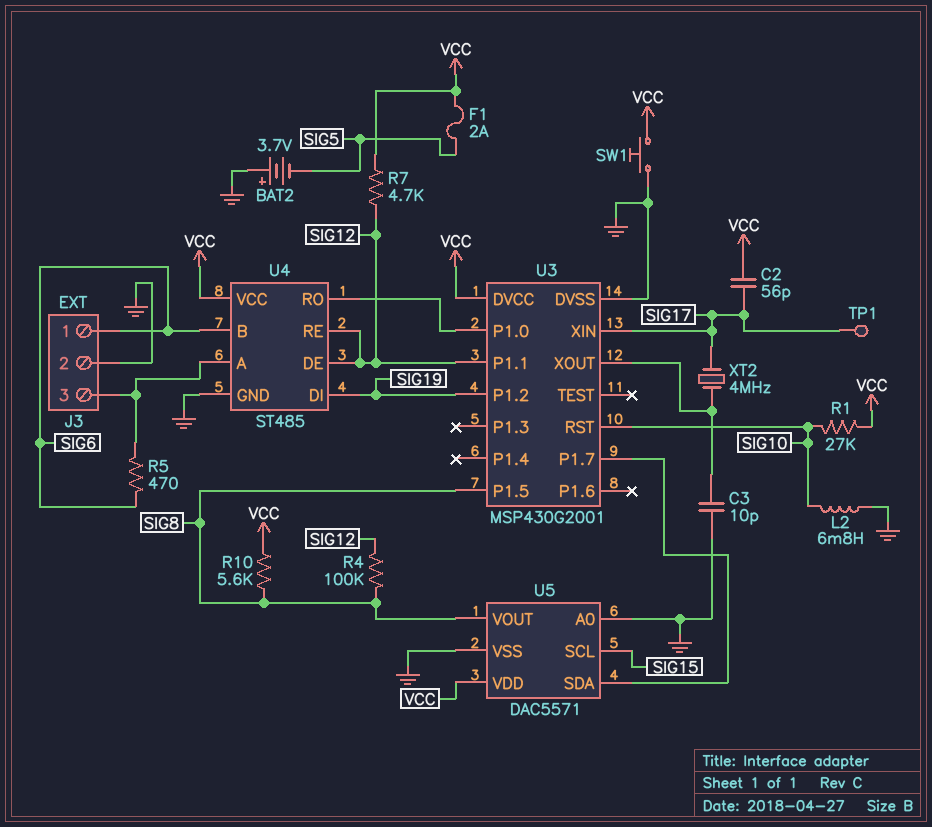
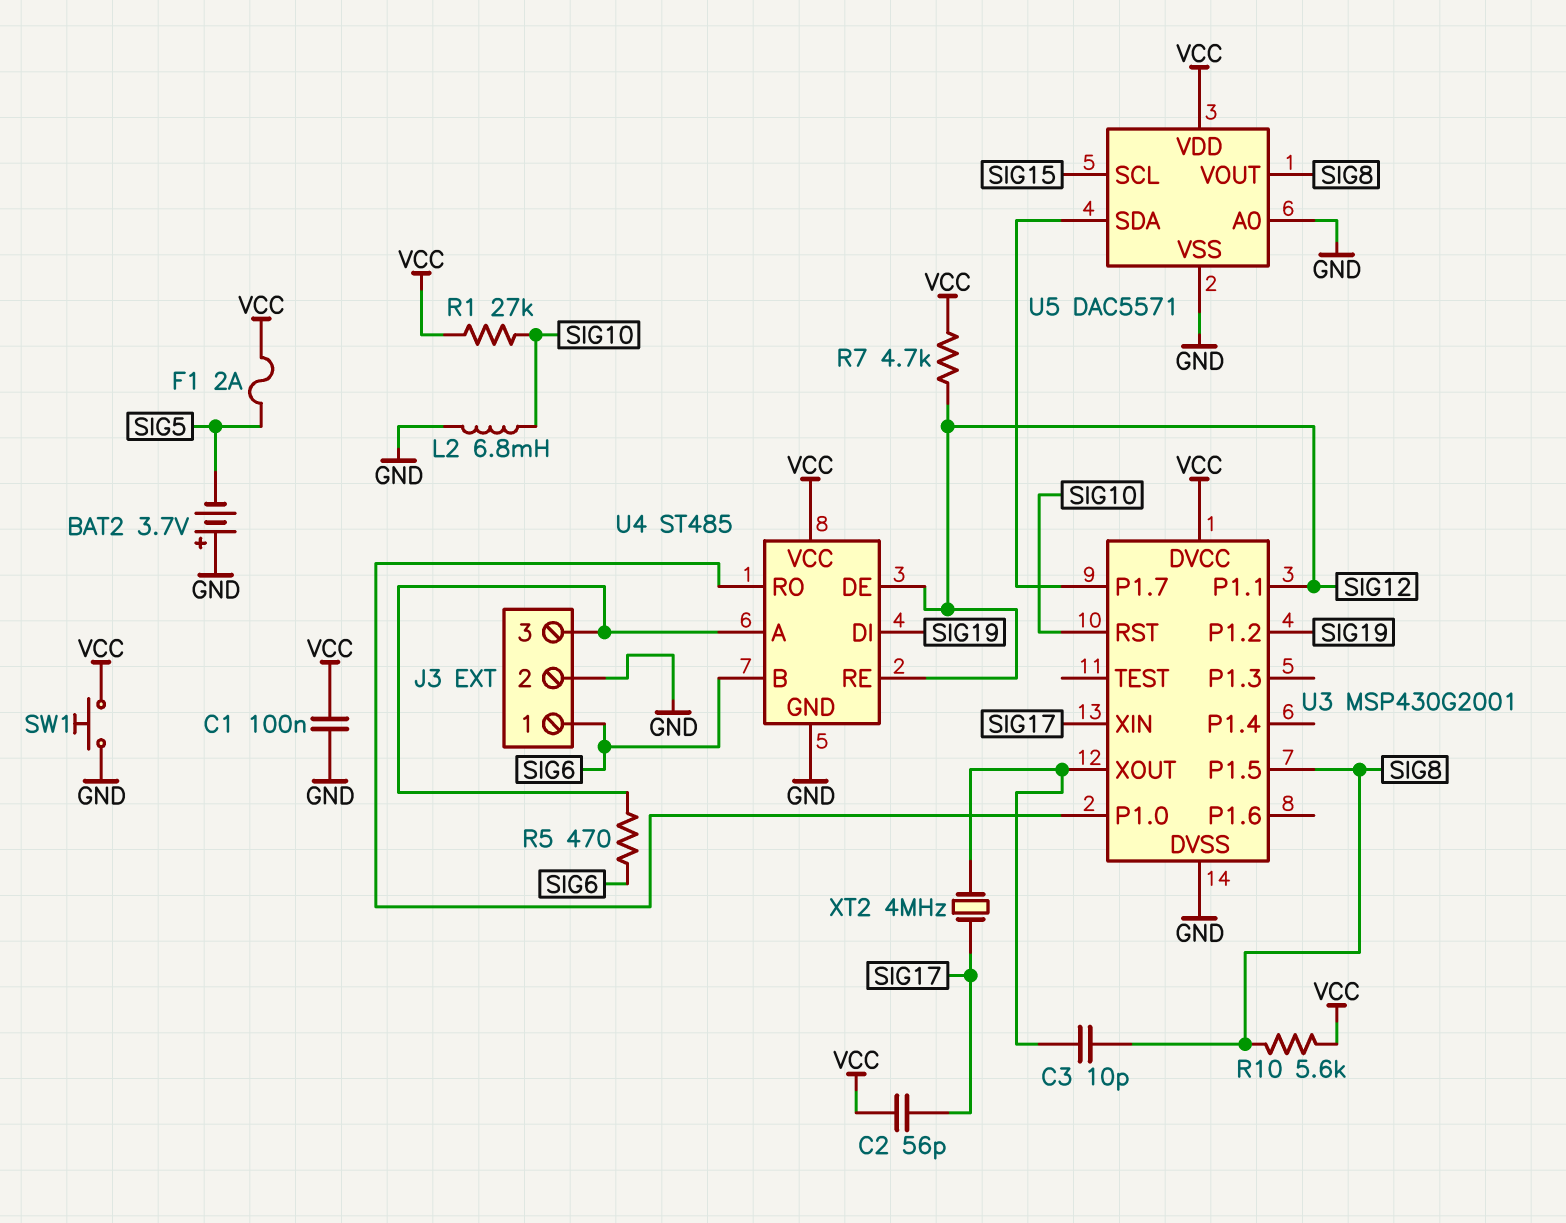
C1: none -> 100nF (GND, VCC)
C3: 10pF (GND, U3/XOUT) -> 10pF (SIG8, U3/XOUT)
R4: 100k (SIG8, SIG12) -> none
TP1: test point (SIG17) -> none

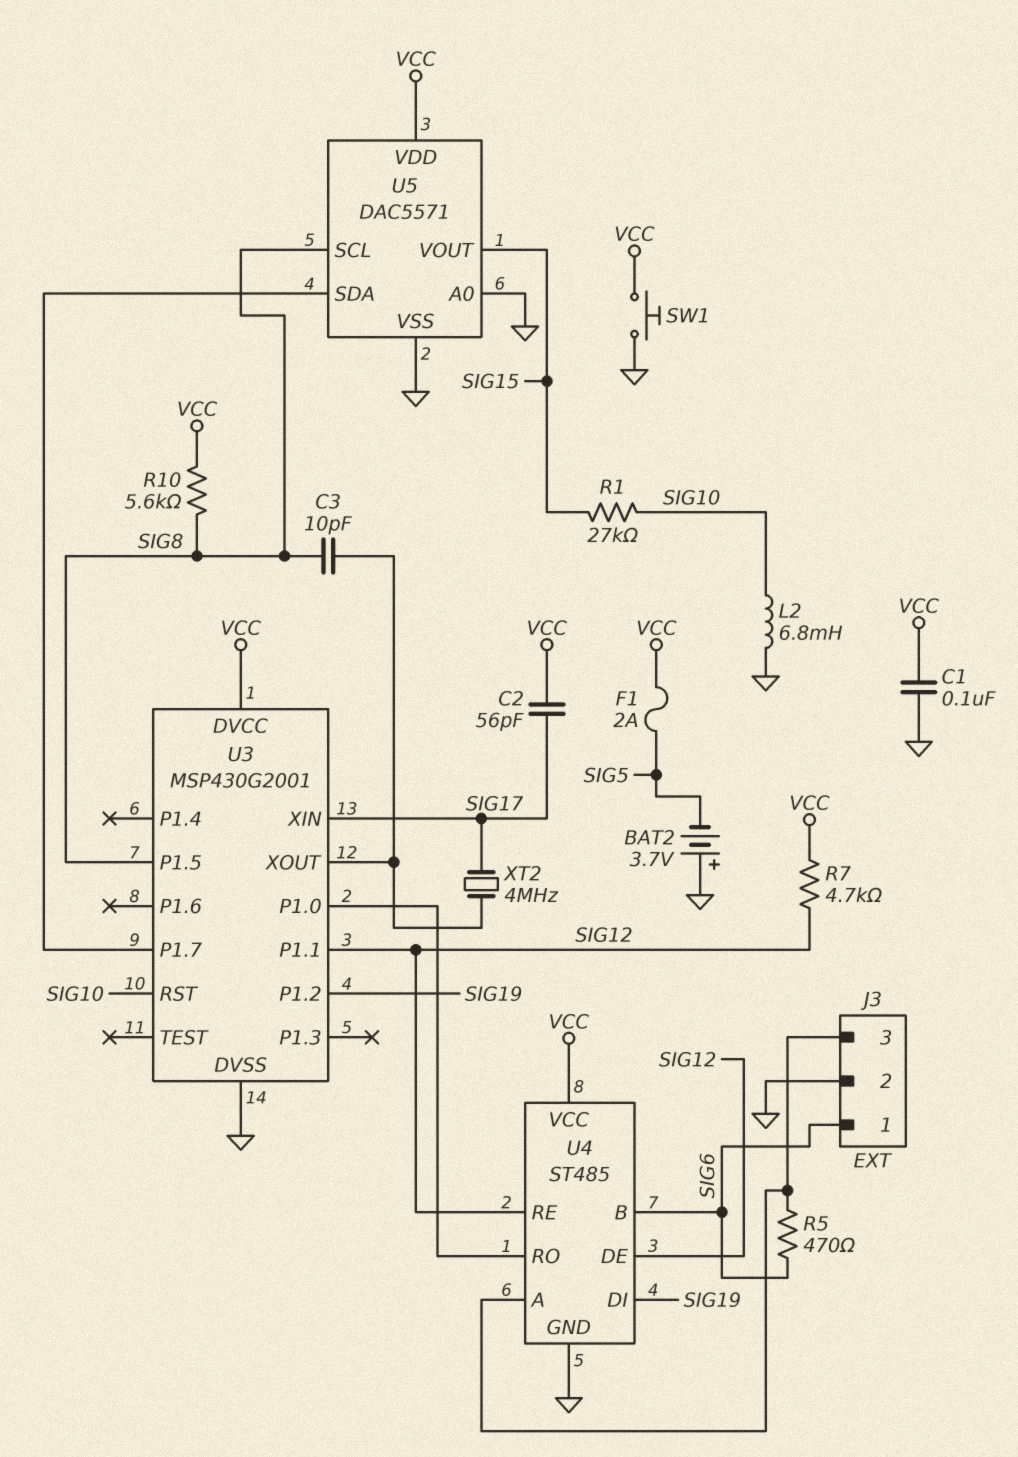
R1: 27k (SIG10, VCC) -> 27k (SIG10, SIG15)
U5 pin SCL: SIG15 -> SIG8
U5 pin VOUT: SIG8 -> SIG15

